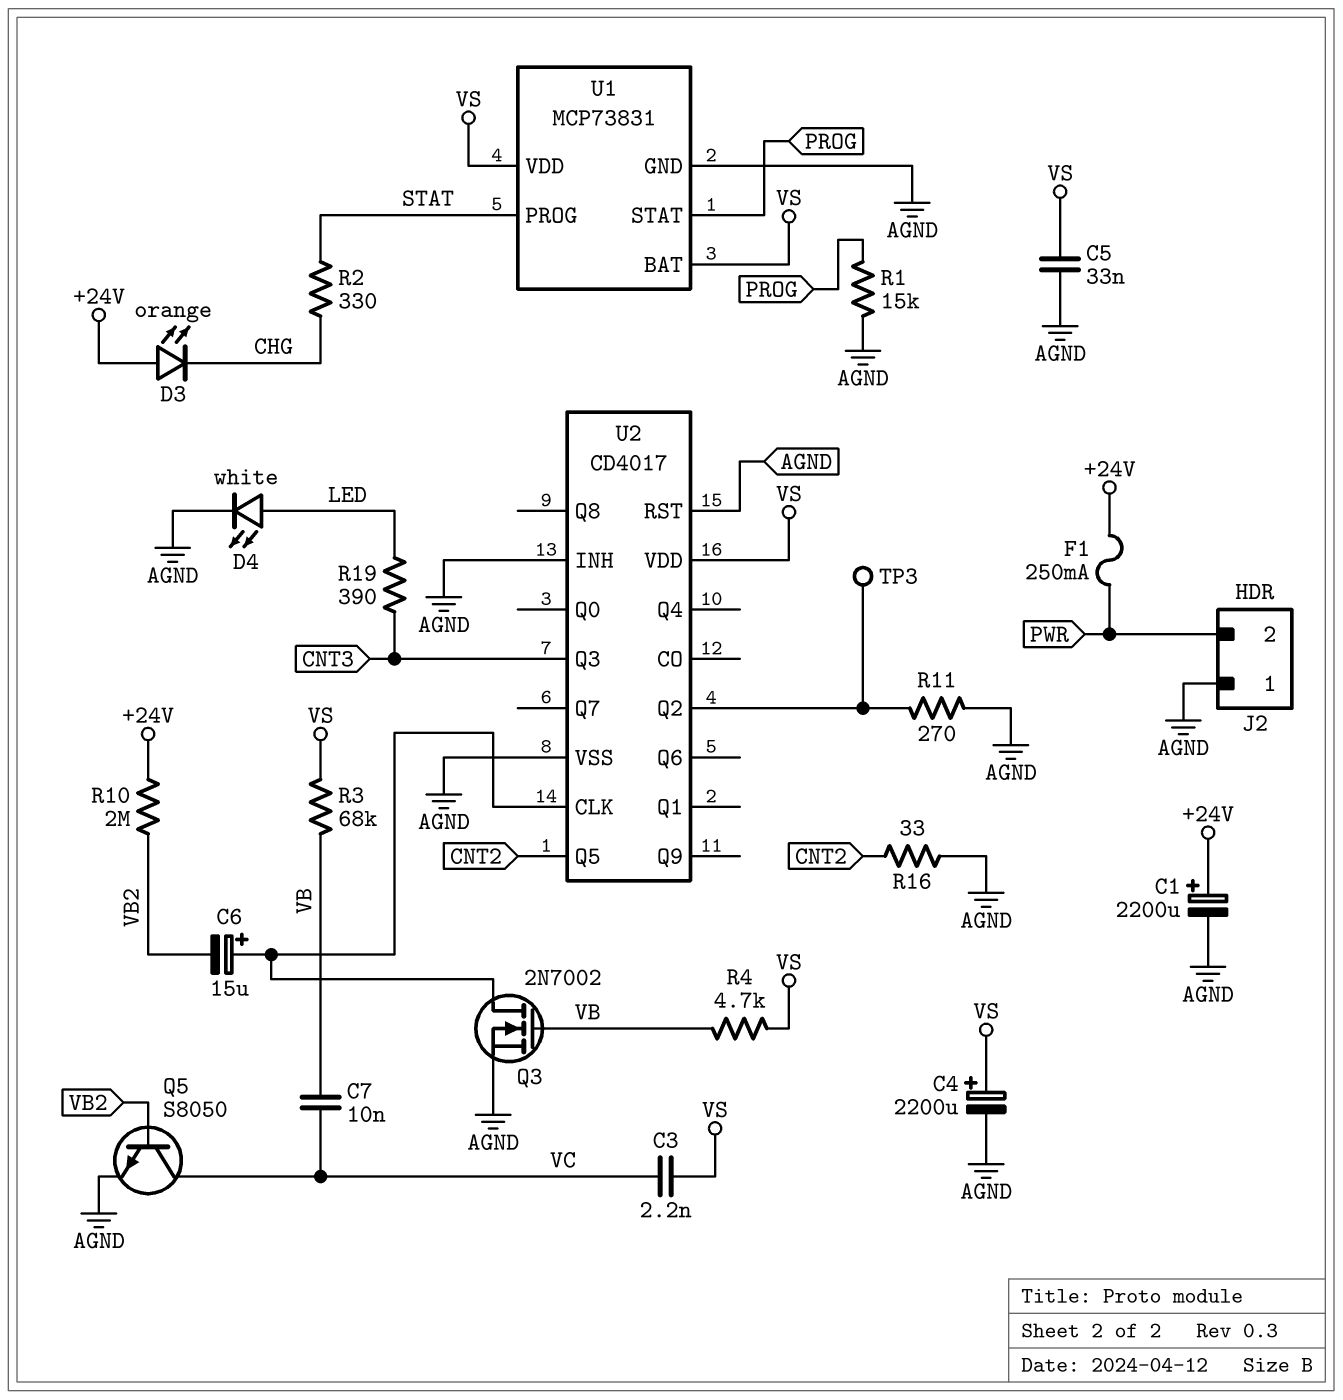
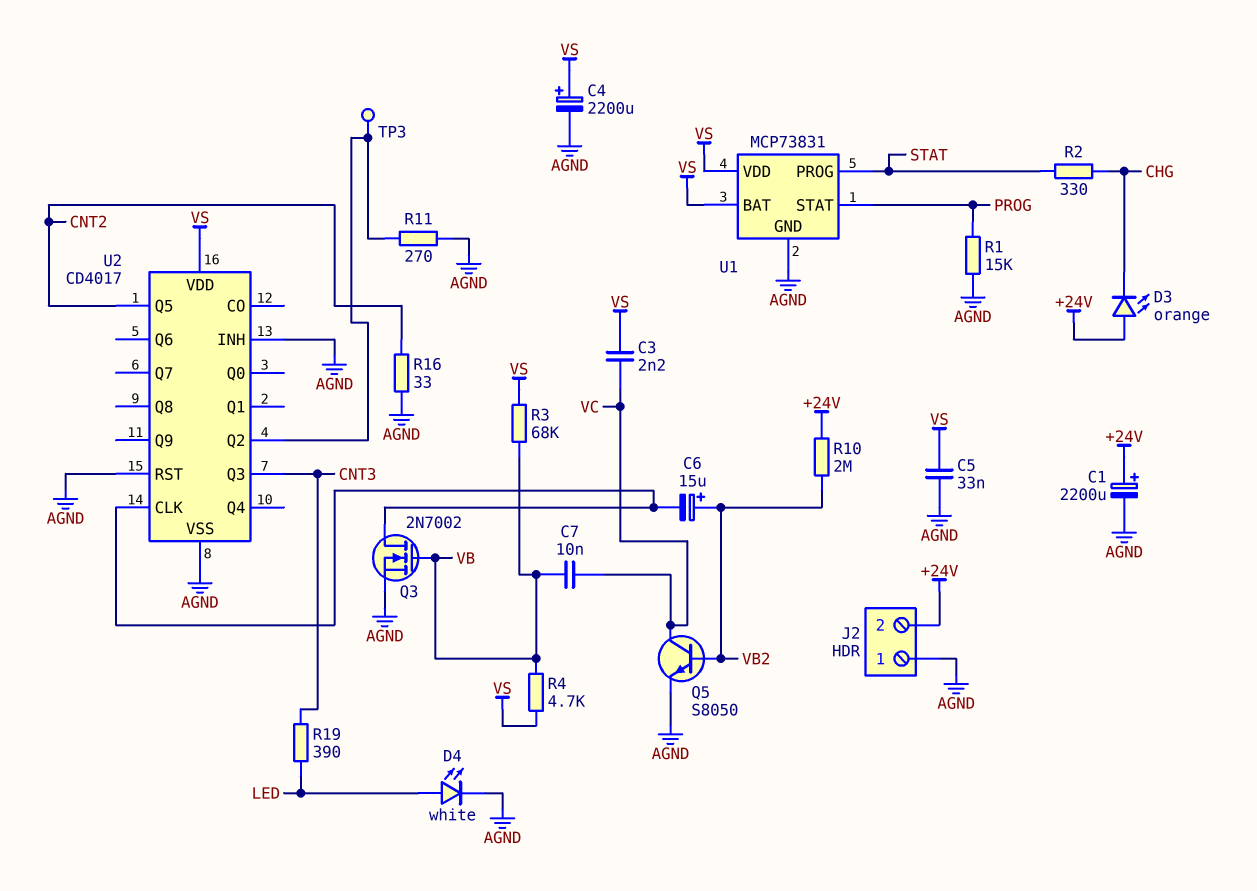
C6: 15uF (plus U2/CLK, minus VB2) -> 15uF (plus VB2, minus U2/CLK)
F1: 250mA (+24V, PWR) -> none
J2 pin 2: PWR -> +24V

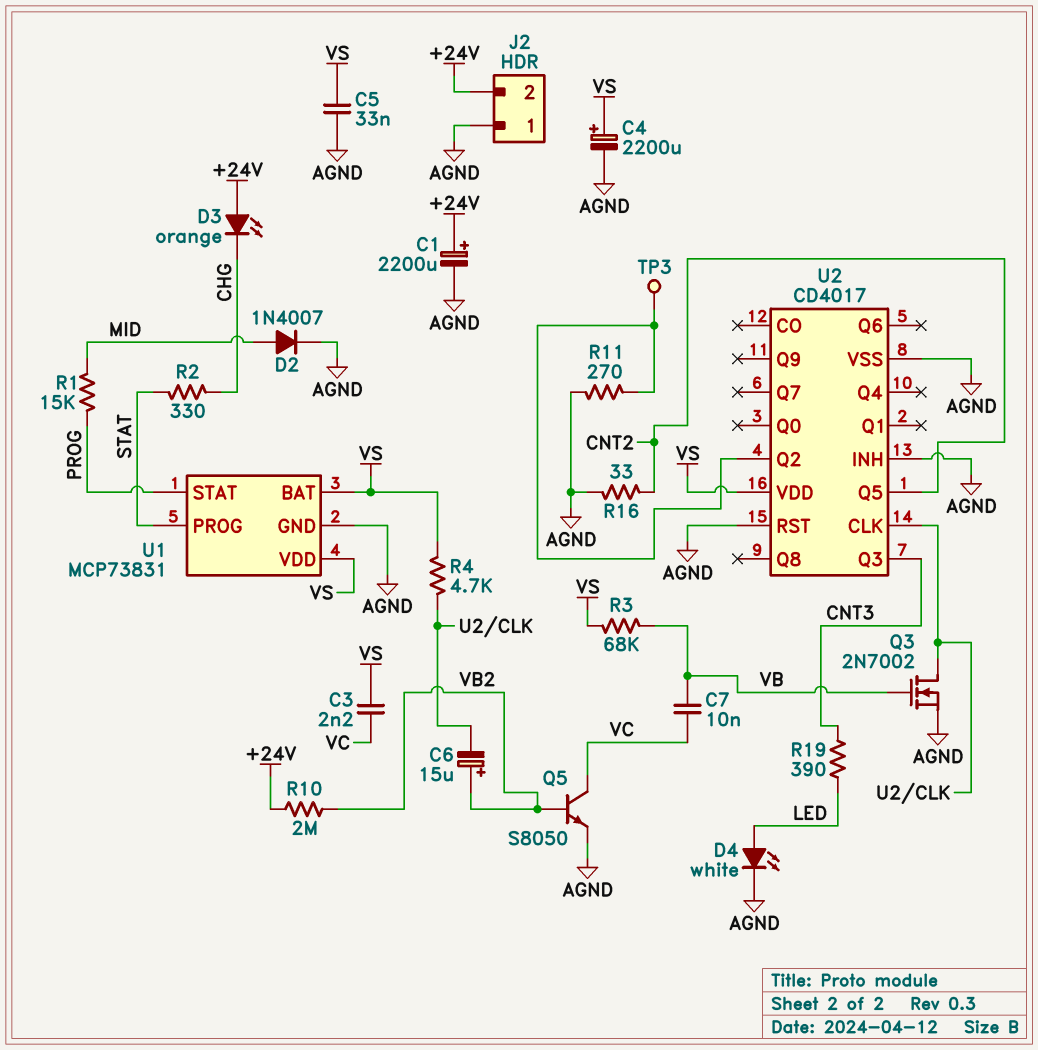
D2: none -> diode 1N4007 (A MID, K AGND)
R1: 15k (AGND, PROG) -> 15k (MID, PROG)
R4: 4.7k (VB, VS) -> 4.7k (U2/CLK, VS)

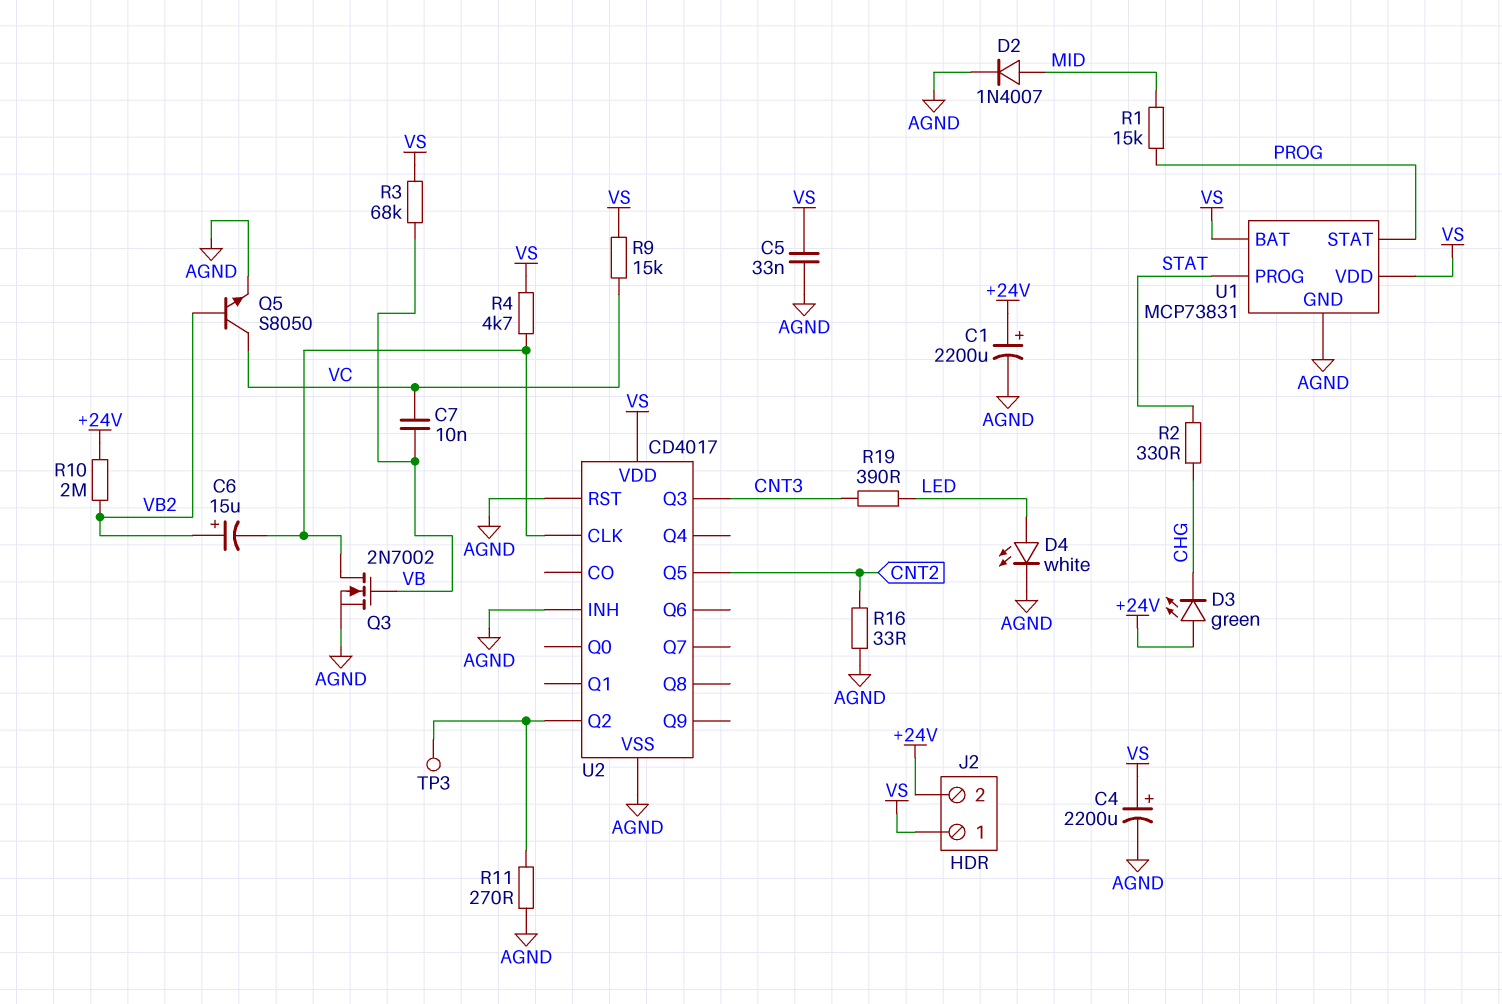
C3: 2.2nF (VC, VS) -> none
D3: LED orange (A +24V, K CHG) -> LED green (A +24V, K CHG)
J2 pin 1: AGND -> VS
R9: none -> 15k (VC, VS)

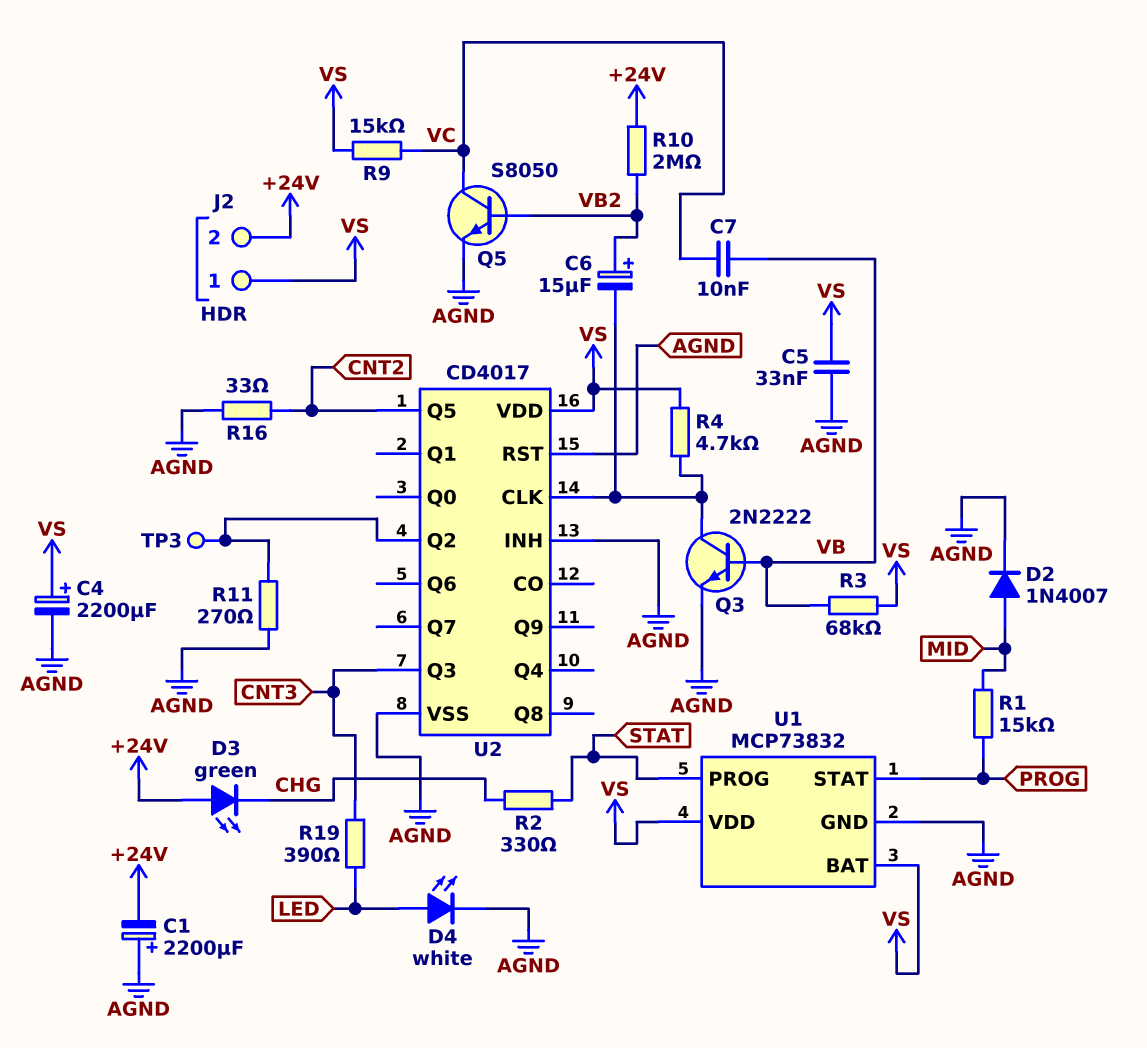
C1: 2200uF (plus +24V, minus AGND) -> 2200uF (plus AGND, minus +24V)
Q3: NMOS 2N7002 (G VB, D U2/CLK, S AGND) -> NPN 2N2222 (B VB, C U2/CLK, E AGND)
U1: MCP73831 -> MCP73832

